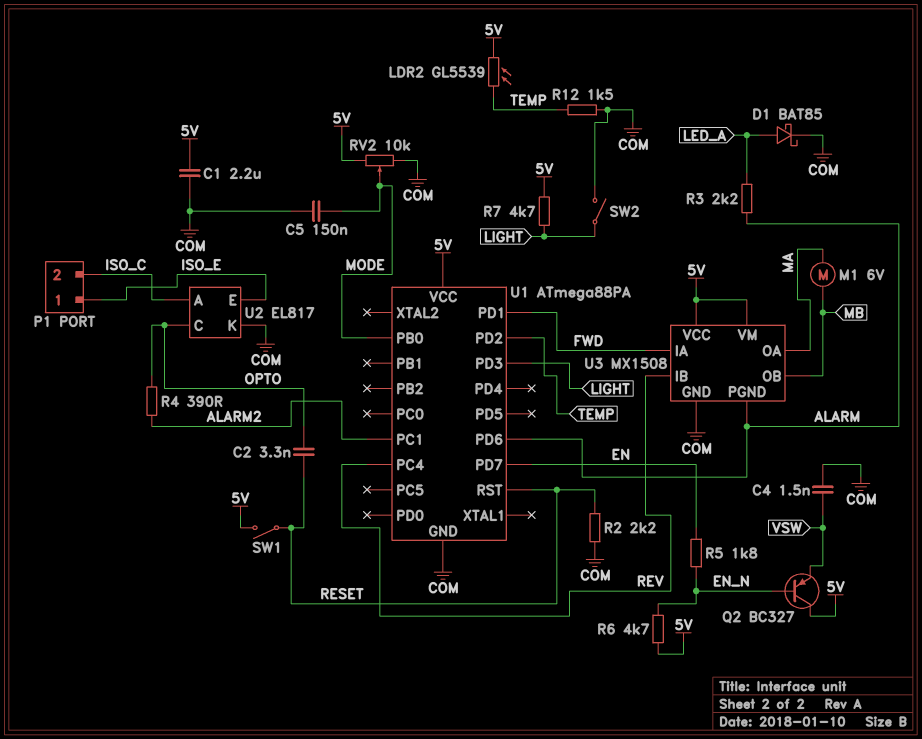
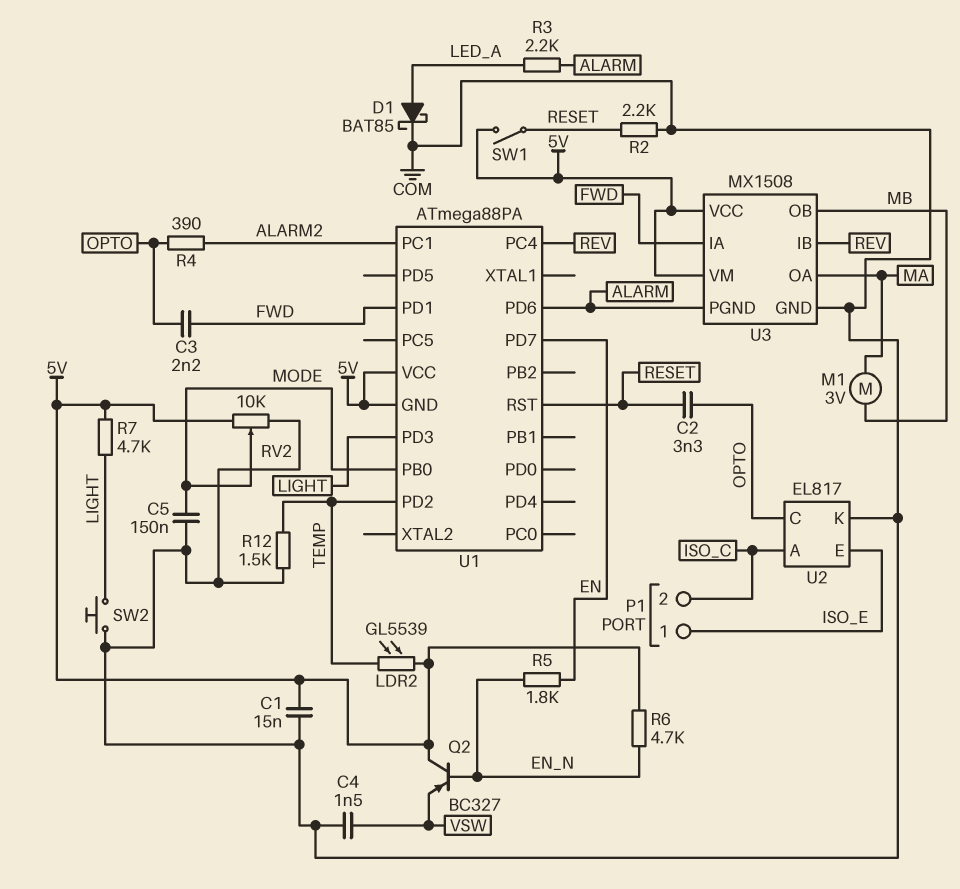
C1: 2.2uF (5V, COM) -> 15nF (5V, COM)
C3: none -> 2.2nF (FWD, OPTO)
M1: motor 6V (MA, MB) -> motor 3V (MA, MB)
SW2: switch (COM, LIGHT) -> button (COM, LIGHT)
U1 pin GND: COM -> 5V

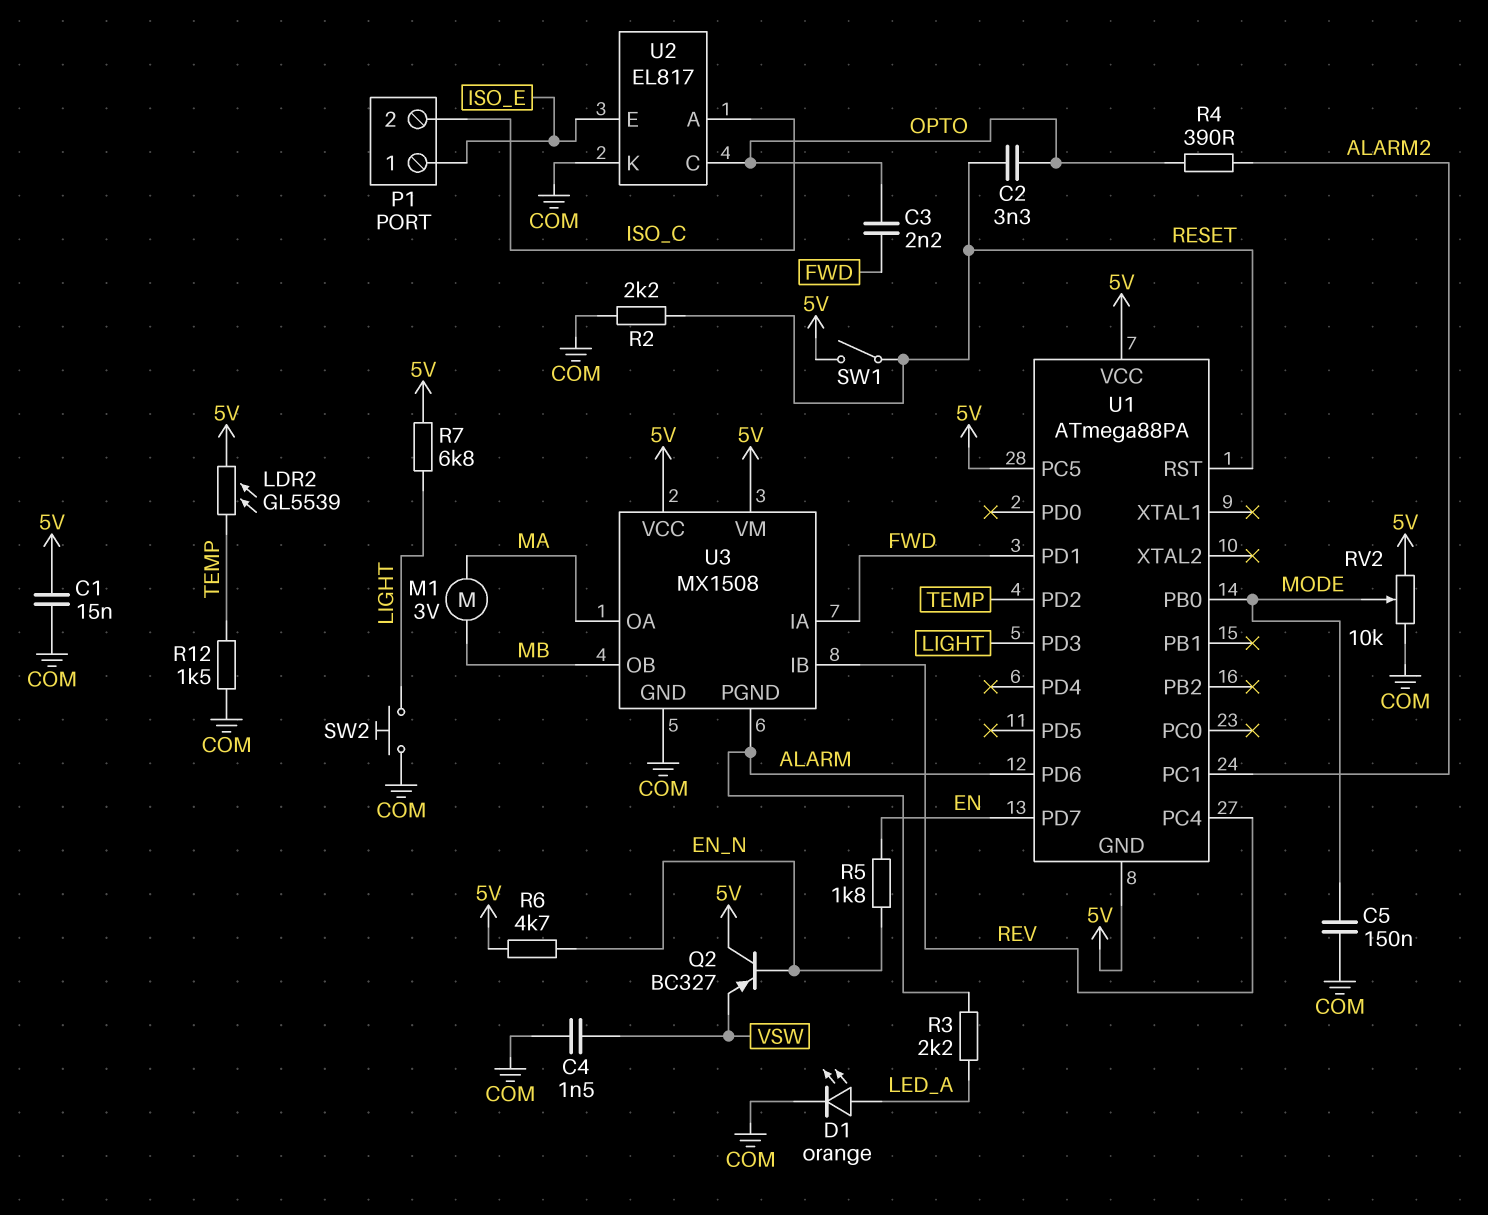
D1: schottky BAT85 (A LED_A, K COM) -> LED orange (A LED_A, K COM)
R7: 4.7k (5V, LIGHT) -> 6.8k (5V, LIGHT)
U1 pin PC5: none -> 5V

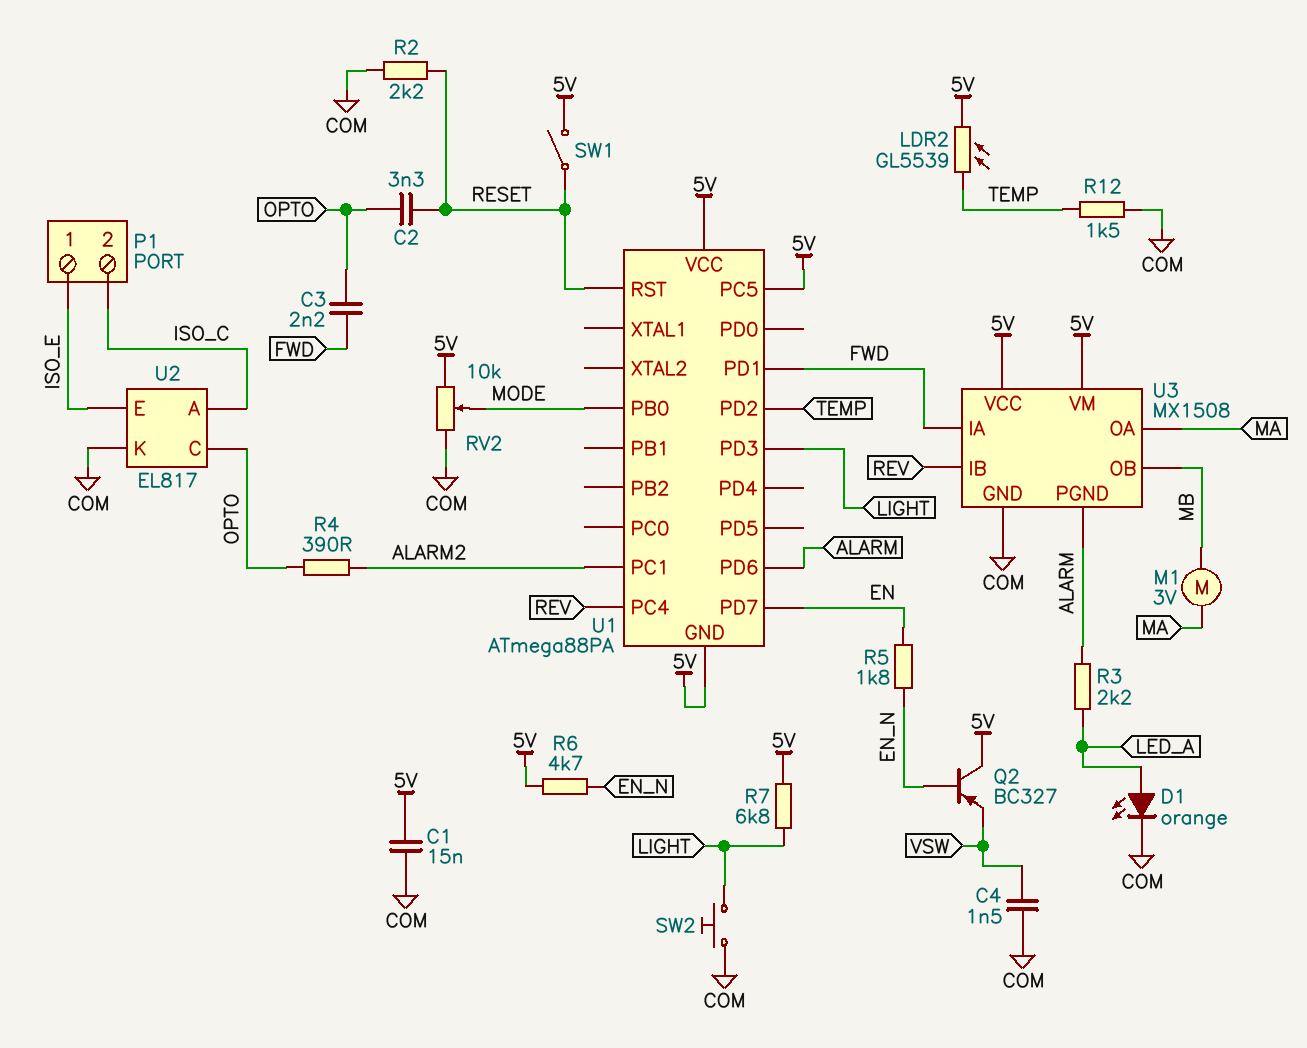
C5: 150nF (COM, MODE) -> none

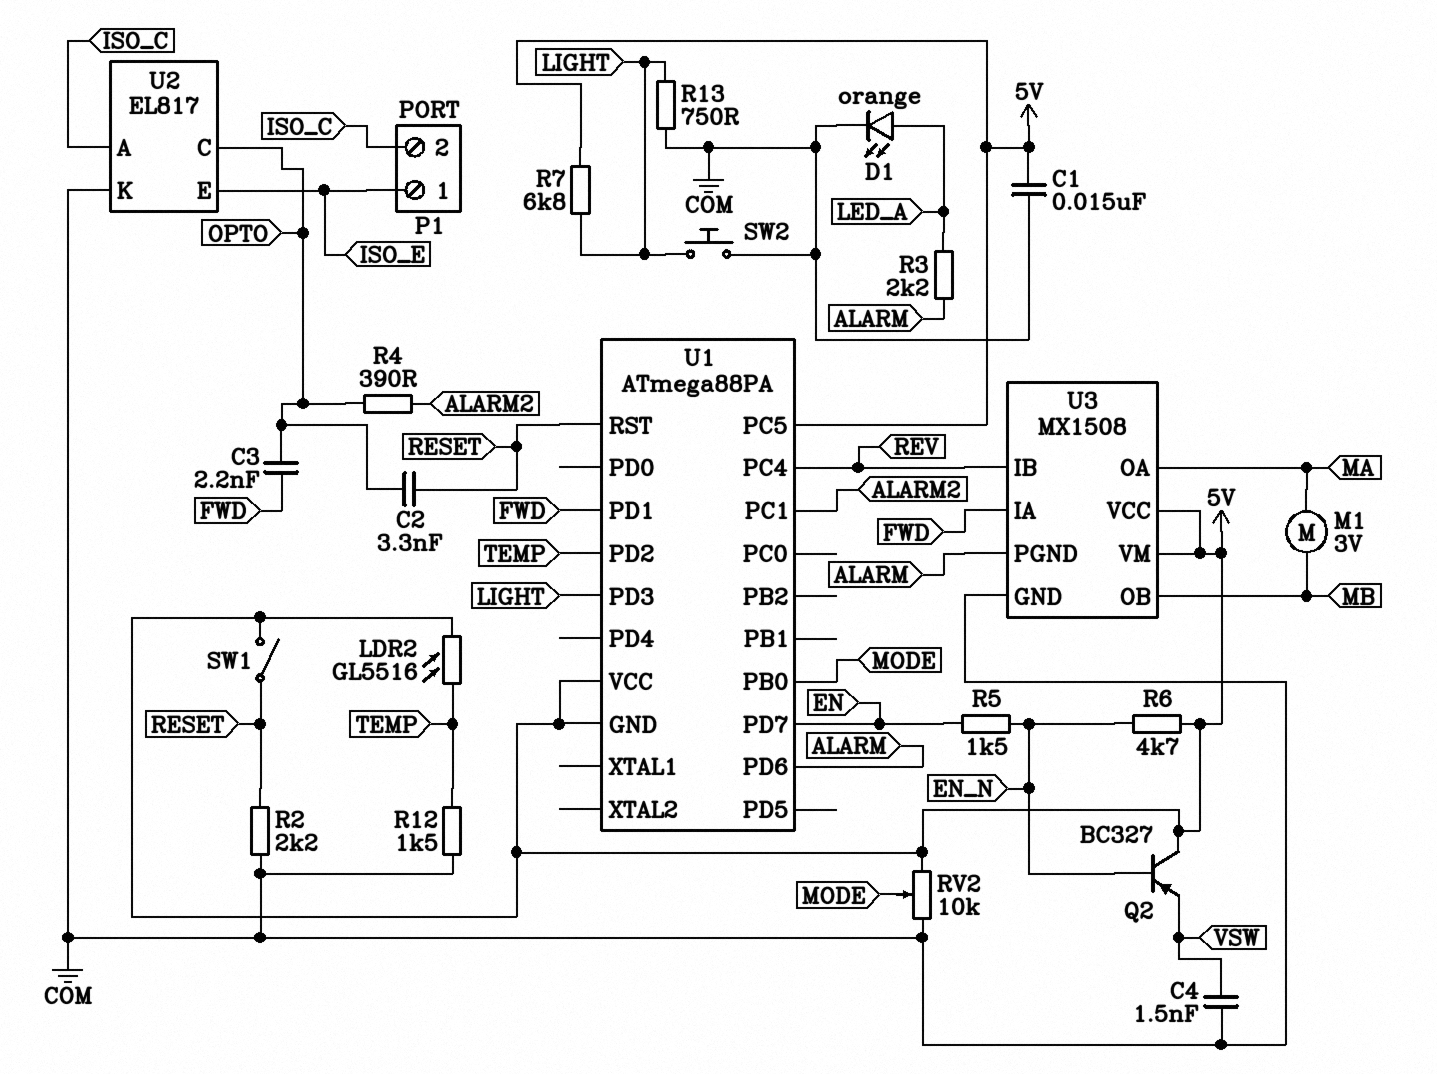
LDR2: GL5539 (5V, TEMP) -> GL5516 (5V, TEMP)
R5: 1.8k (EN, EN_N) -> 1.5k (EN, EN_N)
R13: none -> 750 (COM, LIGHT)

